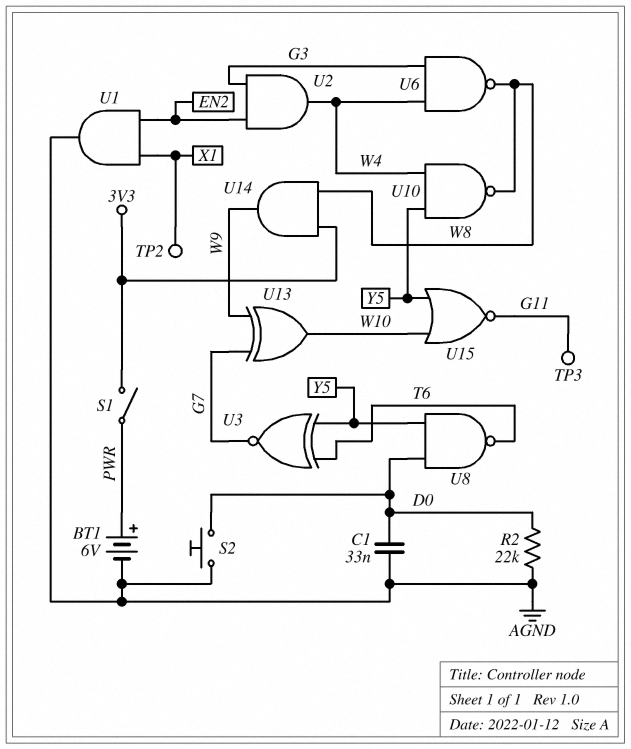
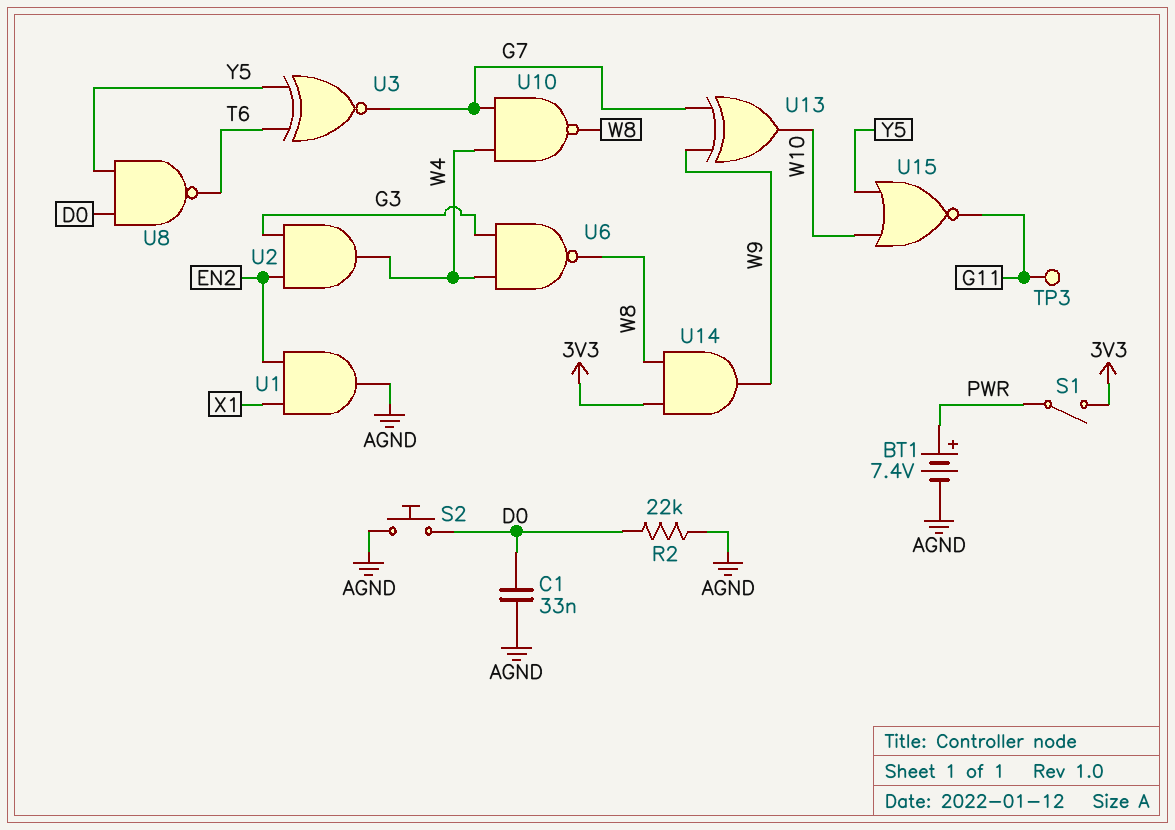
BT1: 6V (plus PWR, minus AGND) -> 7.4V (plus PWR, minus AGND)
TP2: test point (X1) -> none
U10: NAND (in W4, in Y5, out W8) -> NAND (in G7, in W4, out W8)

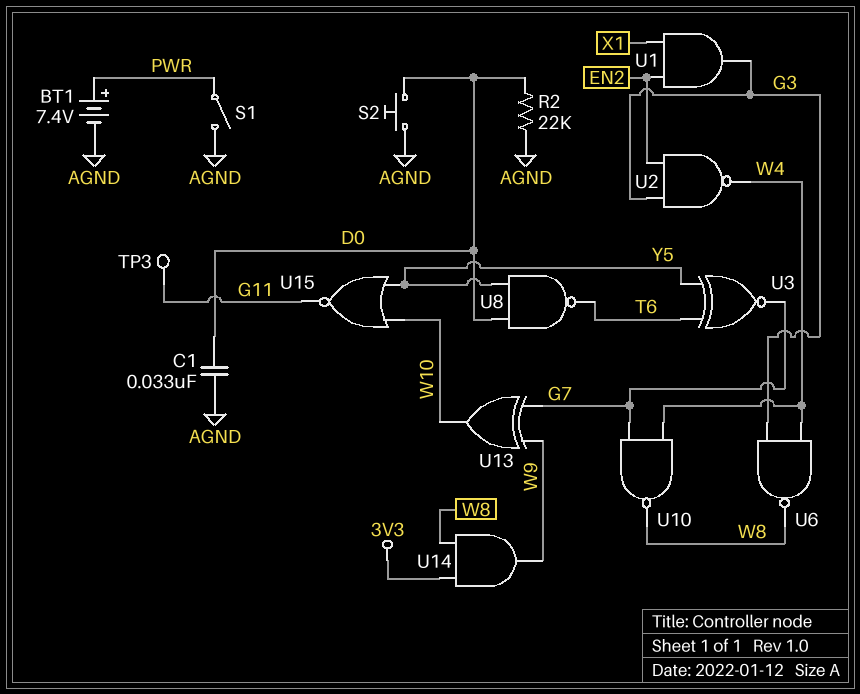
S1: switch (3V3, PWR) -> switch (AGND, PWR)
U1: AND (in EN2, in X1, out AGND) -> AND (in EN2, in X1, out G3)
U2: AND (in EN2, in G3, out W4) -> NAND (in EN2, in G3, out W4)

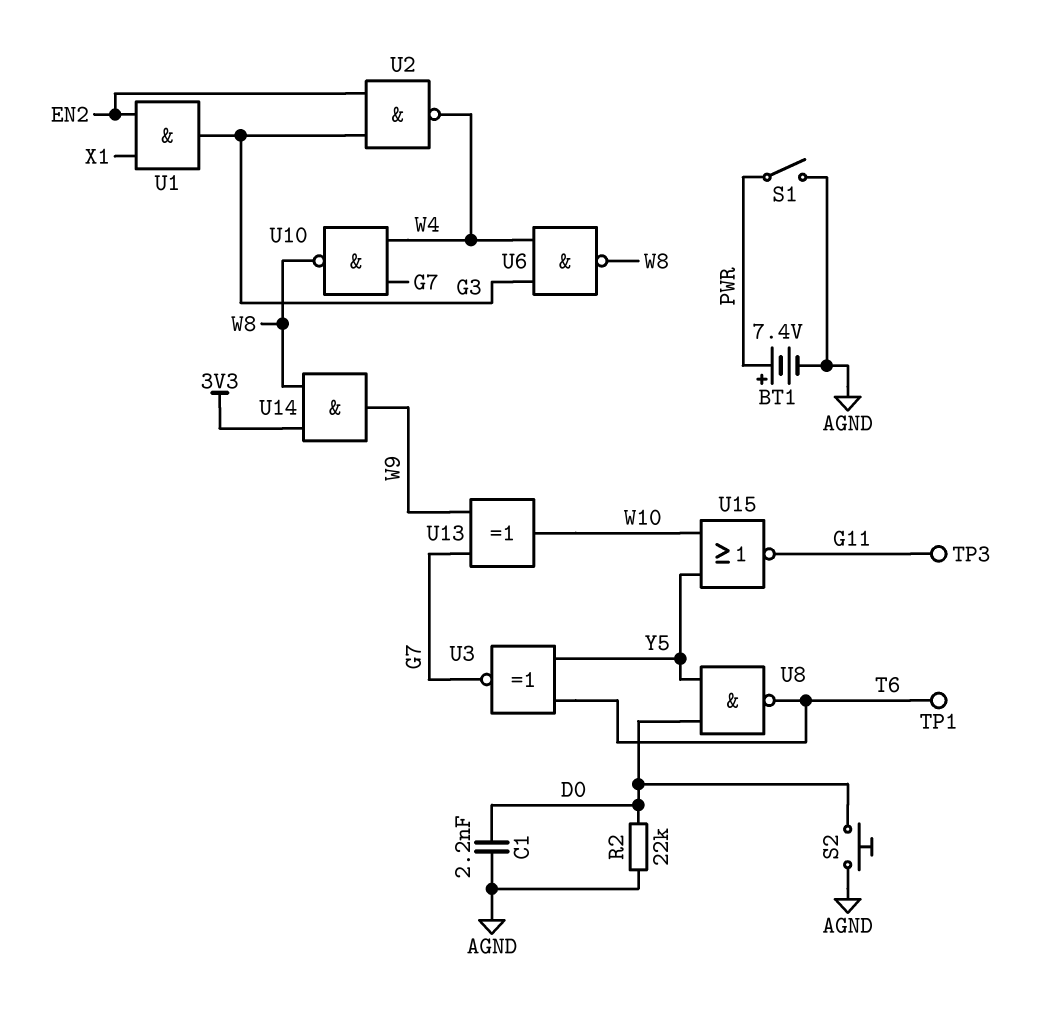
C1: 33nF (AGND, D0) -> 2.2nF (AGND, D0)
TP1: none -> test point (T6)

